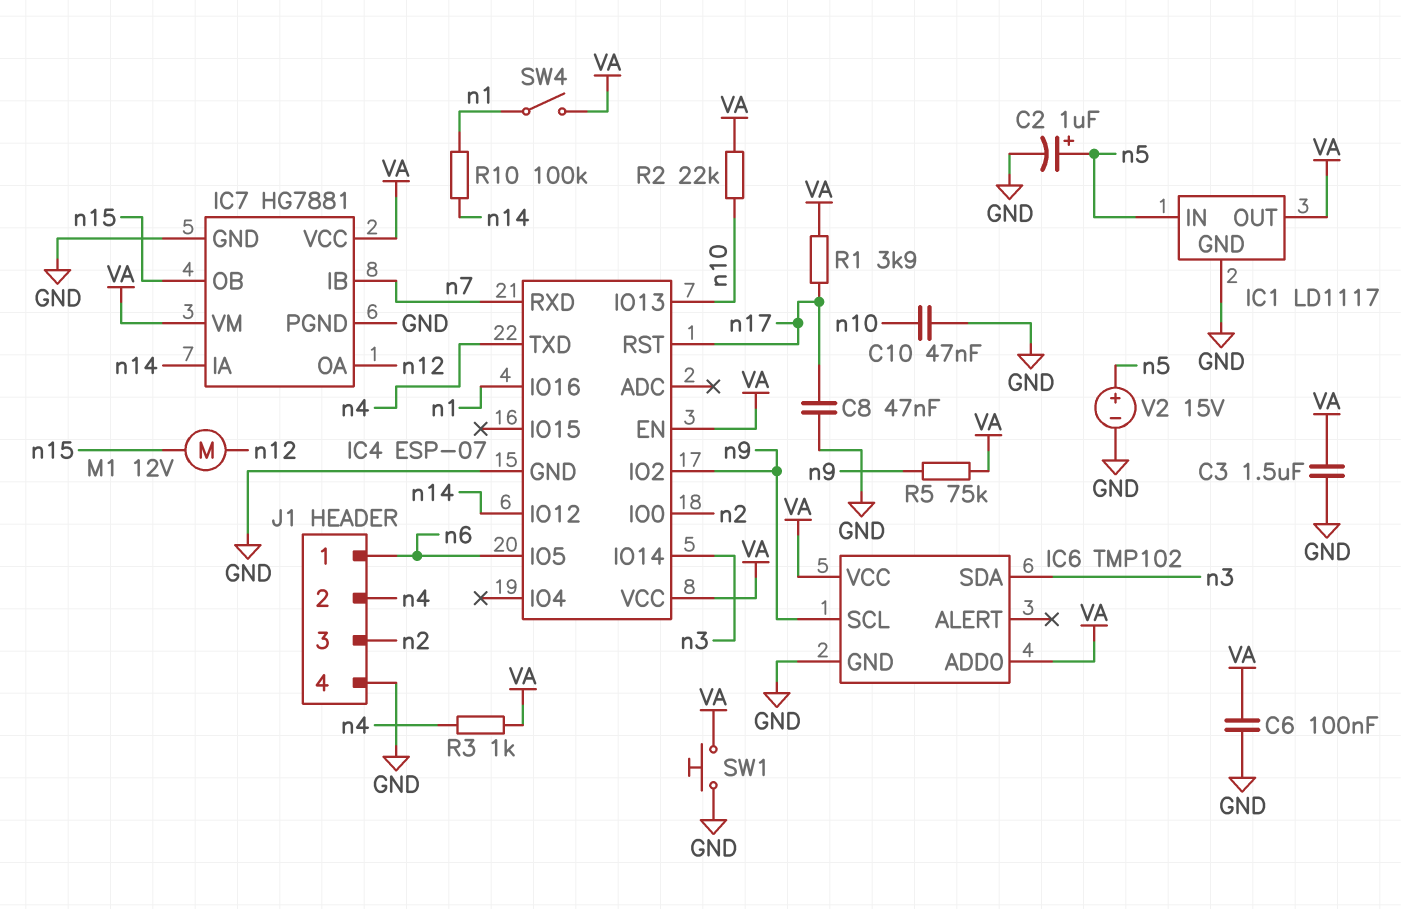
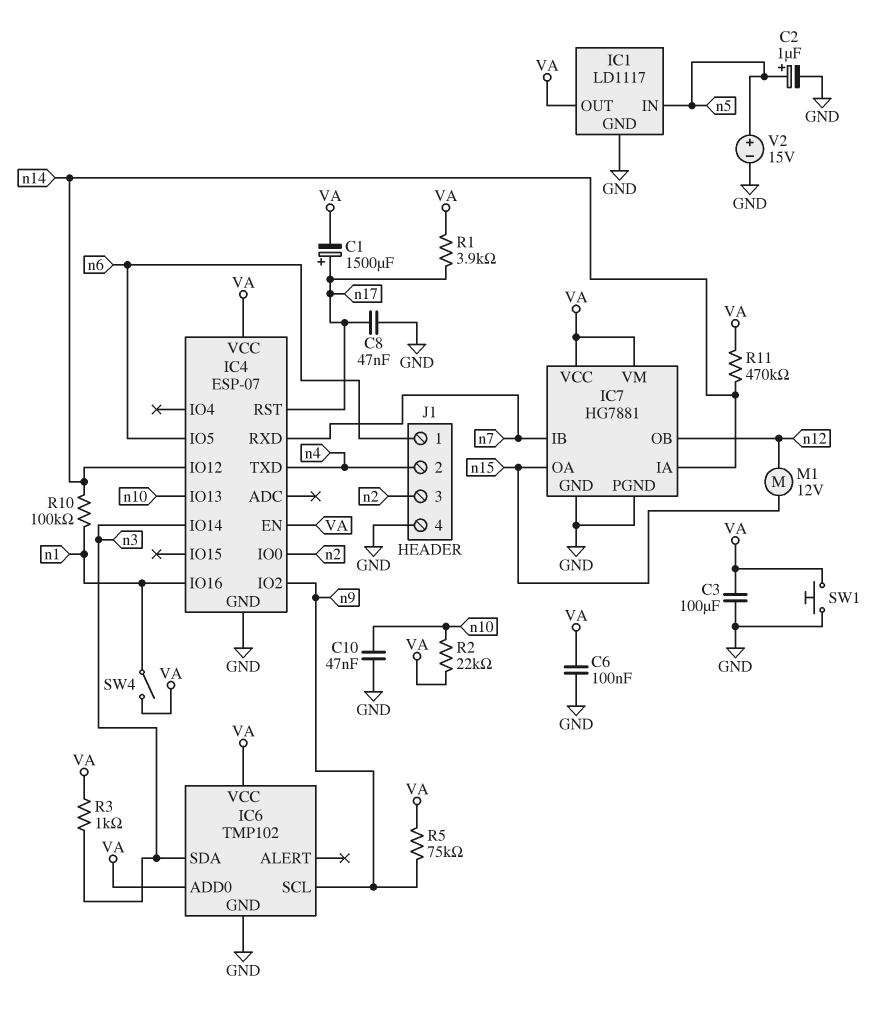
C1: none -> 1500uF (plus n17, minus VA)
C3: 1.5uF (GND, VA) -> 100uF (GND, VA)
IC7 pin OA: n12 -> n15
IC7 pin OB: n15 -> n12
R3: 1k (VA, n4) -> 1k (VA, n3)
R11: none -> 470k (VA, n14)

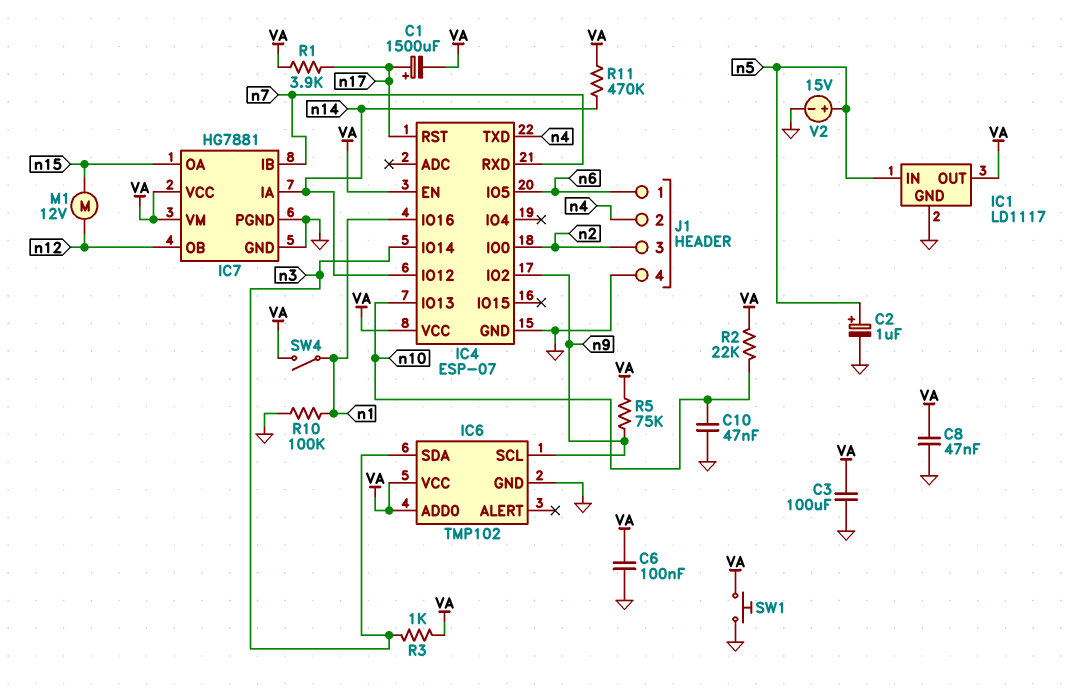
C8: 47nF (GND, n17) -> 47nF (GND, VA)
R10: 100k (n1, n14) -> 100k (GND, n1)

